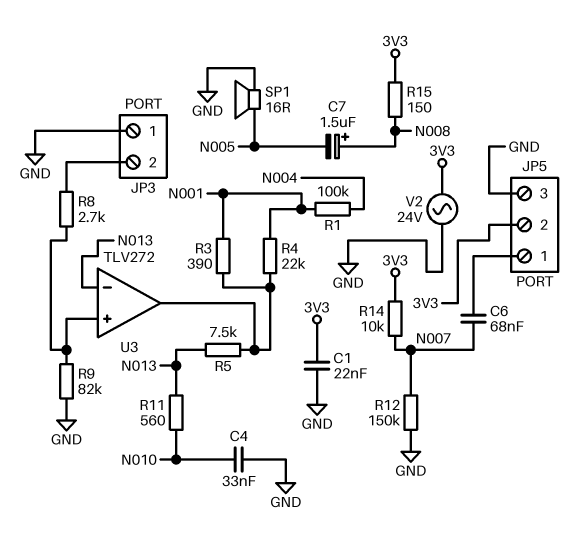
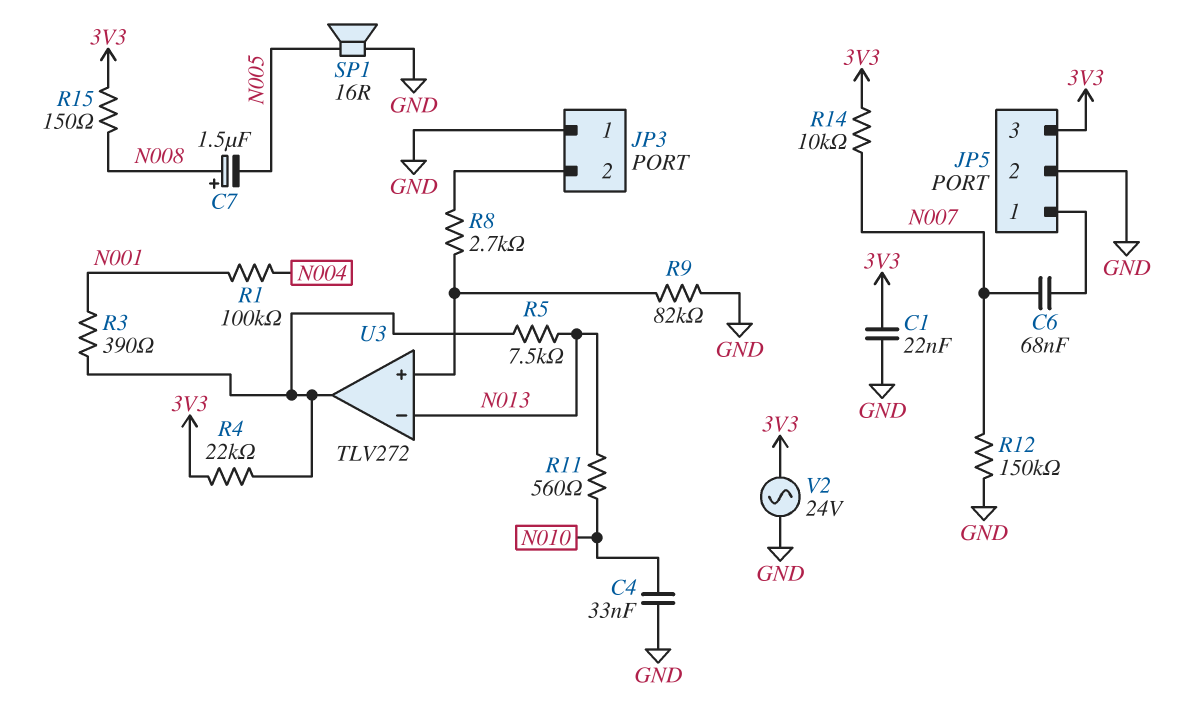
JP5 pin 2: 3V3 -> GND
JP5 pin 3: GND -> 3V3
R4: 22k (N001, U3/out) -> 22k (3V3, U3/out)

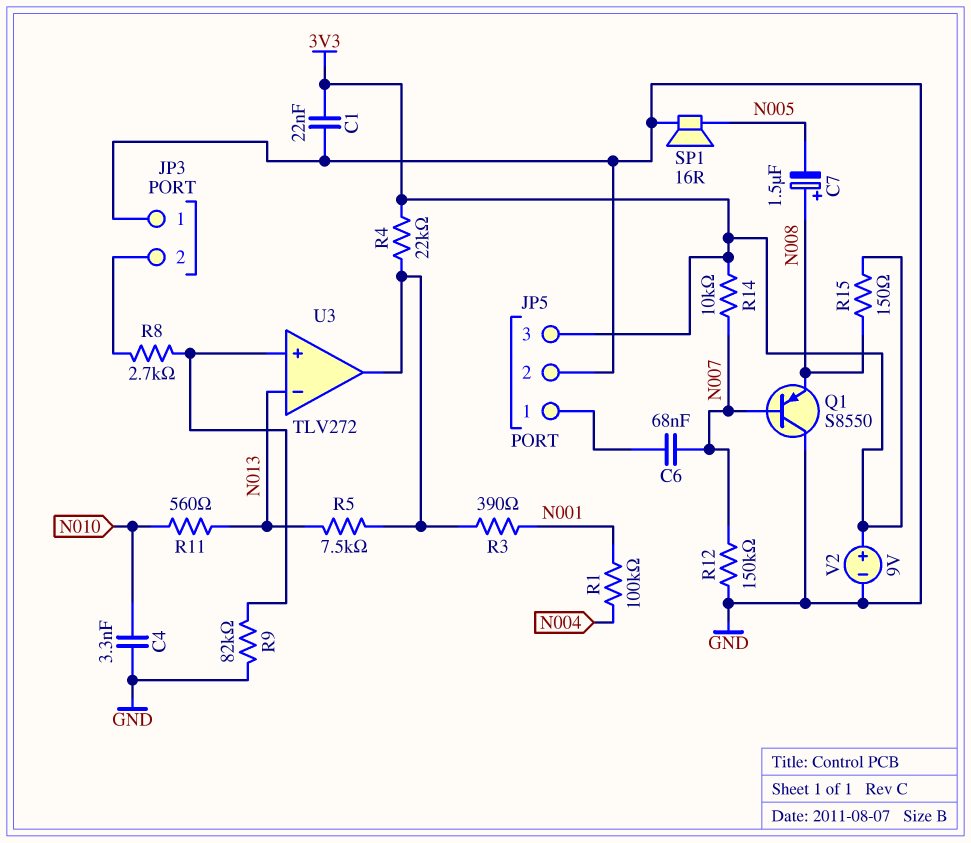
C4: 33nF (GND, N010) -> 3.3nF (GND, N010)
Q1: none -> PNP S8550 (B N007, C GND, E N008)
V2: AC 24V (3V3, GND) -> 9V (plus 3V3, minus GND)

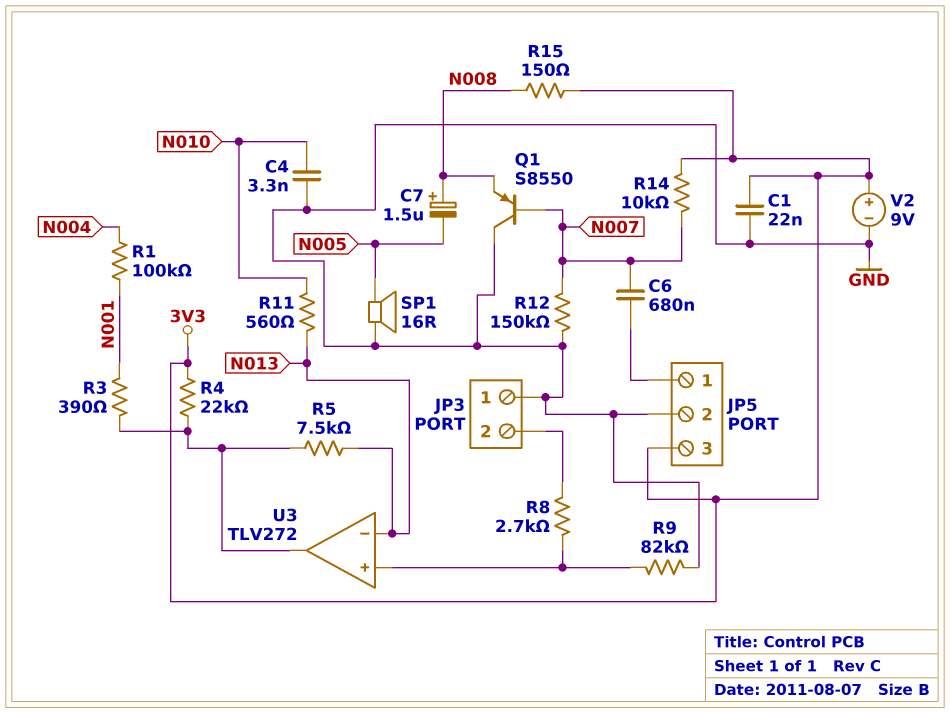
C6: 68nF (JP5/1, N007) -> 680nF (JP5/1, N007)

